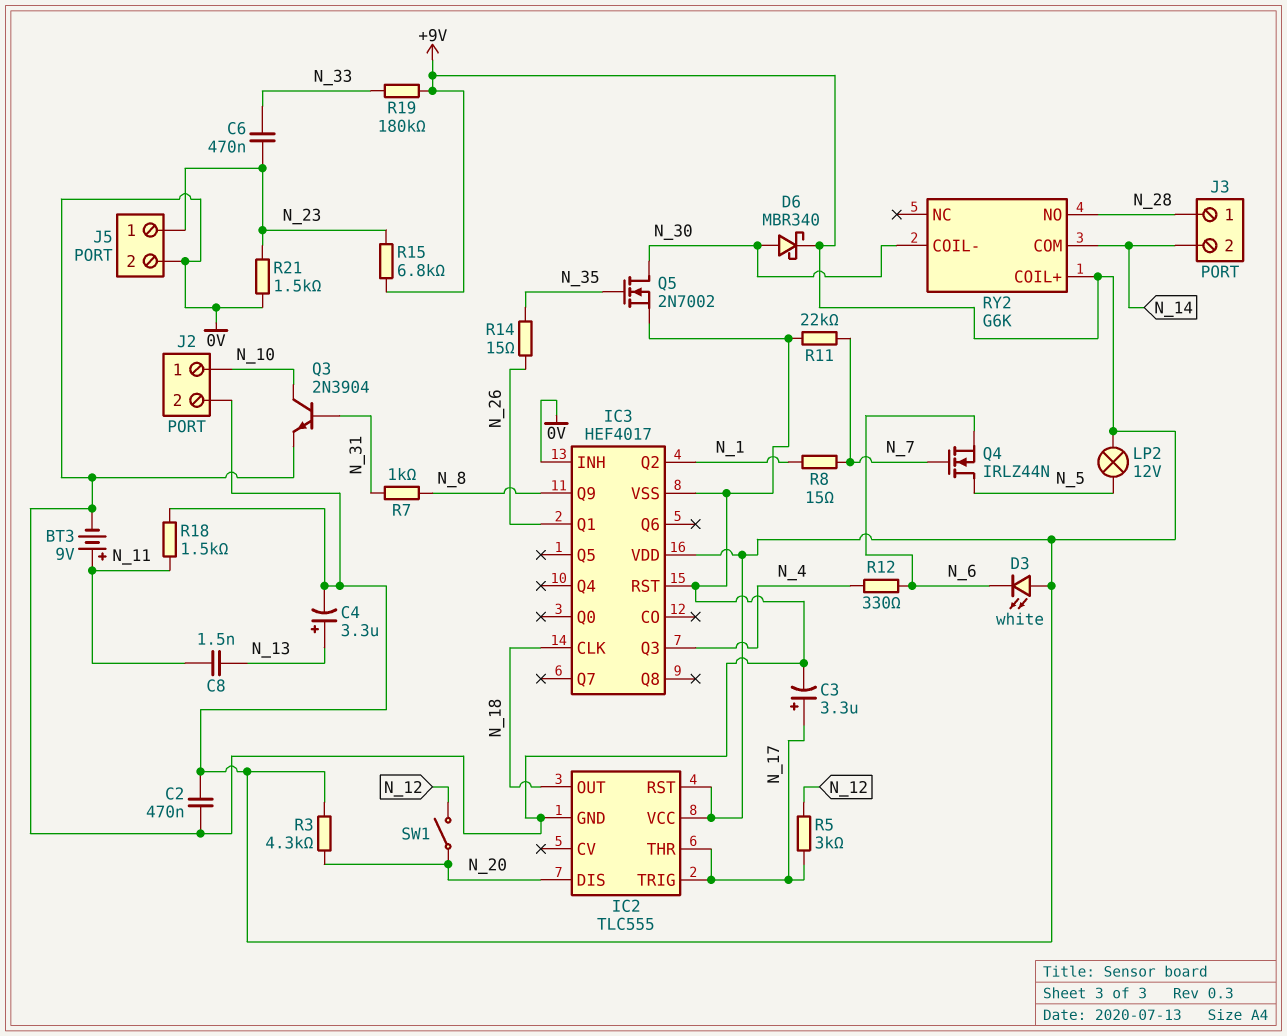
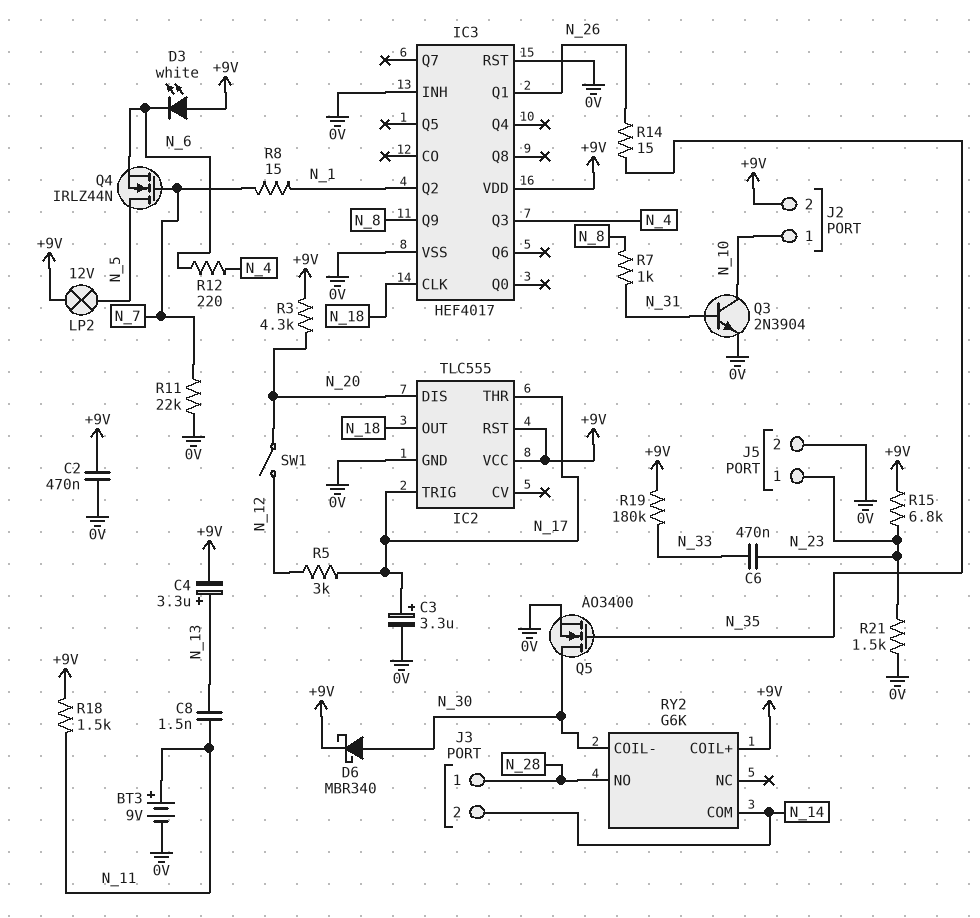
Q5: NMOS 2N7002 (G N_35, D N_30, S 0V) -> NMOS AO3400 (G N_35, D N_30, S 0V)
R12: 330 (N_4, N_6) -> 220 (N_4, N_6)

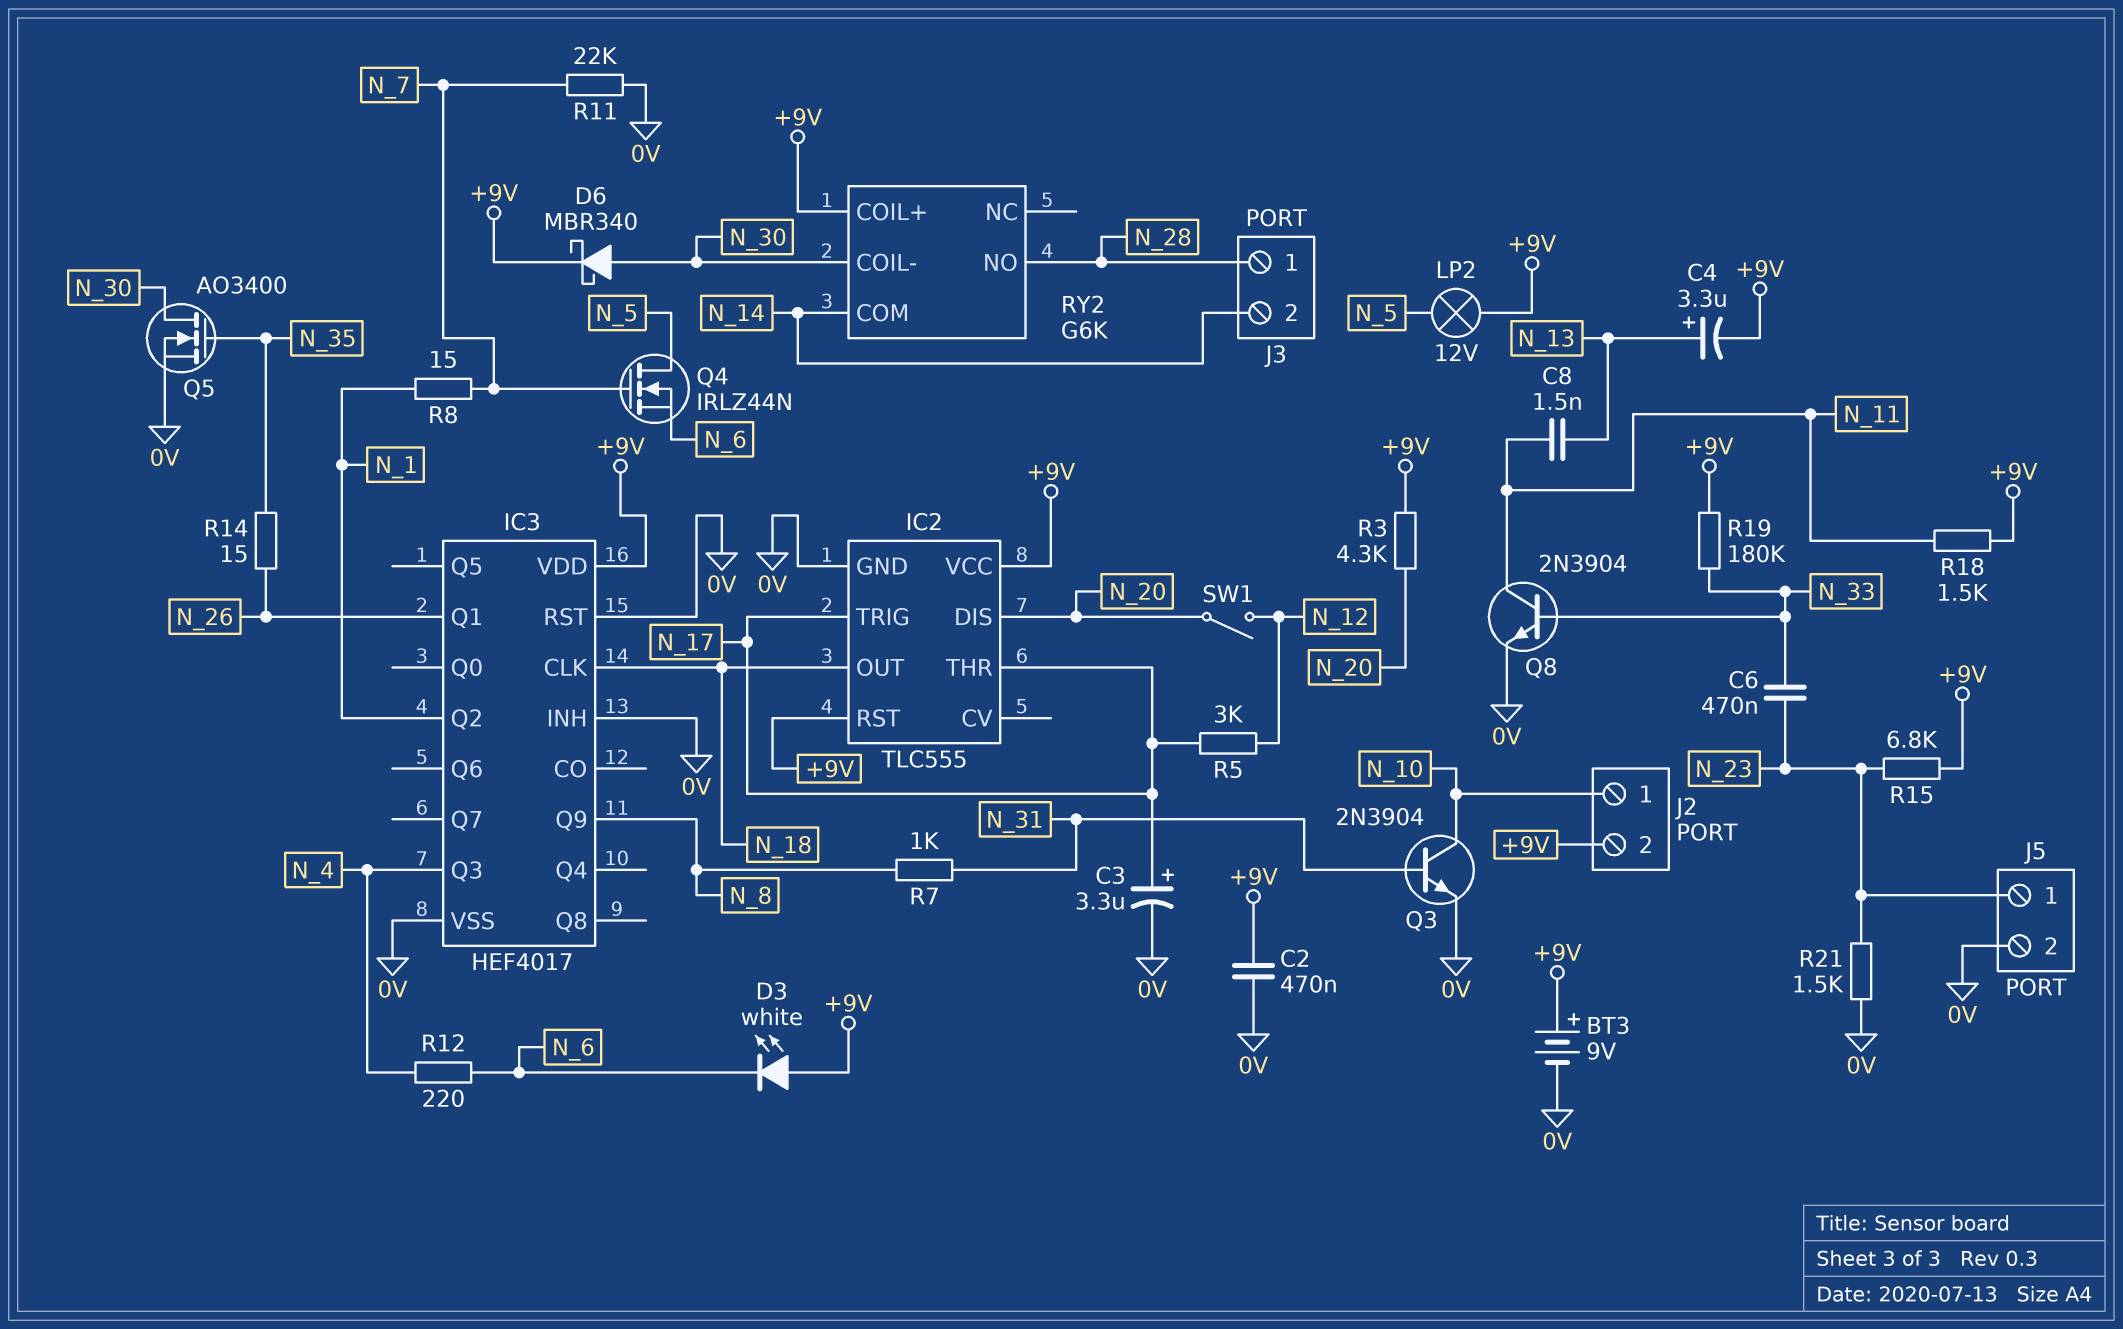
BT3: 9V (plus N_11, minus 0V) -> 9V (plus +9V, minus 0V)
Q8: none -> NPN 2N3904 (B N_33, C N_11, E 0V)

